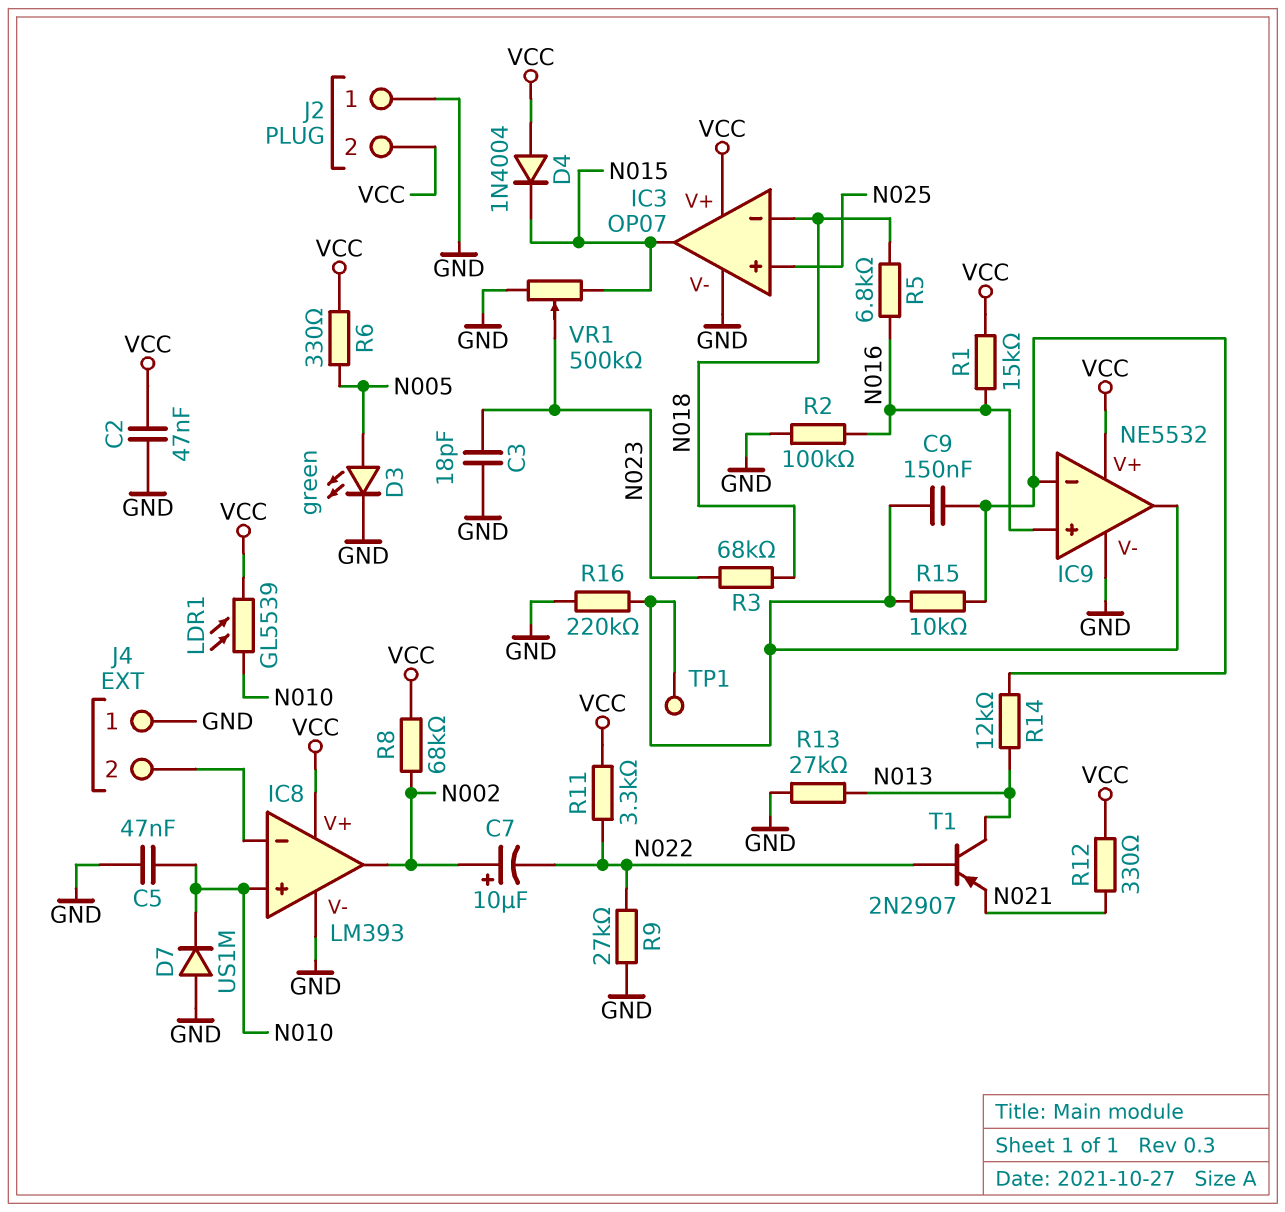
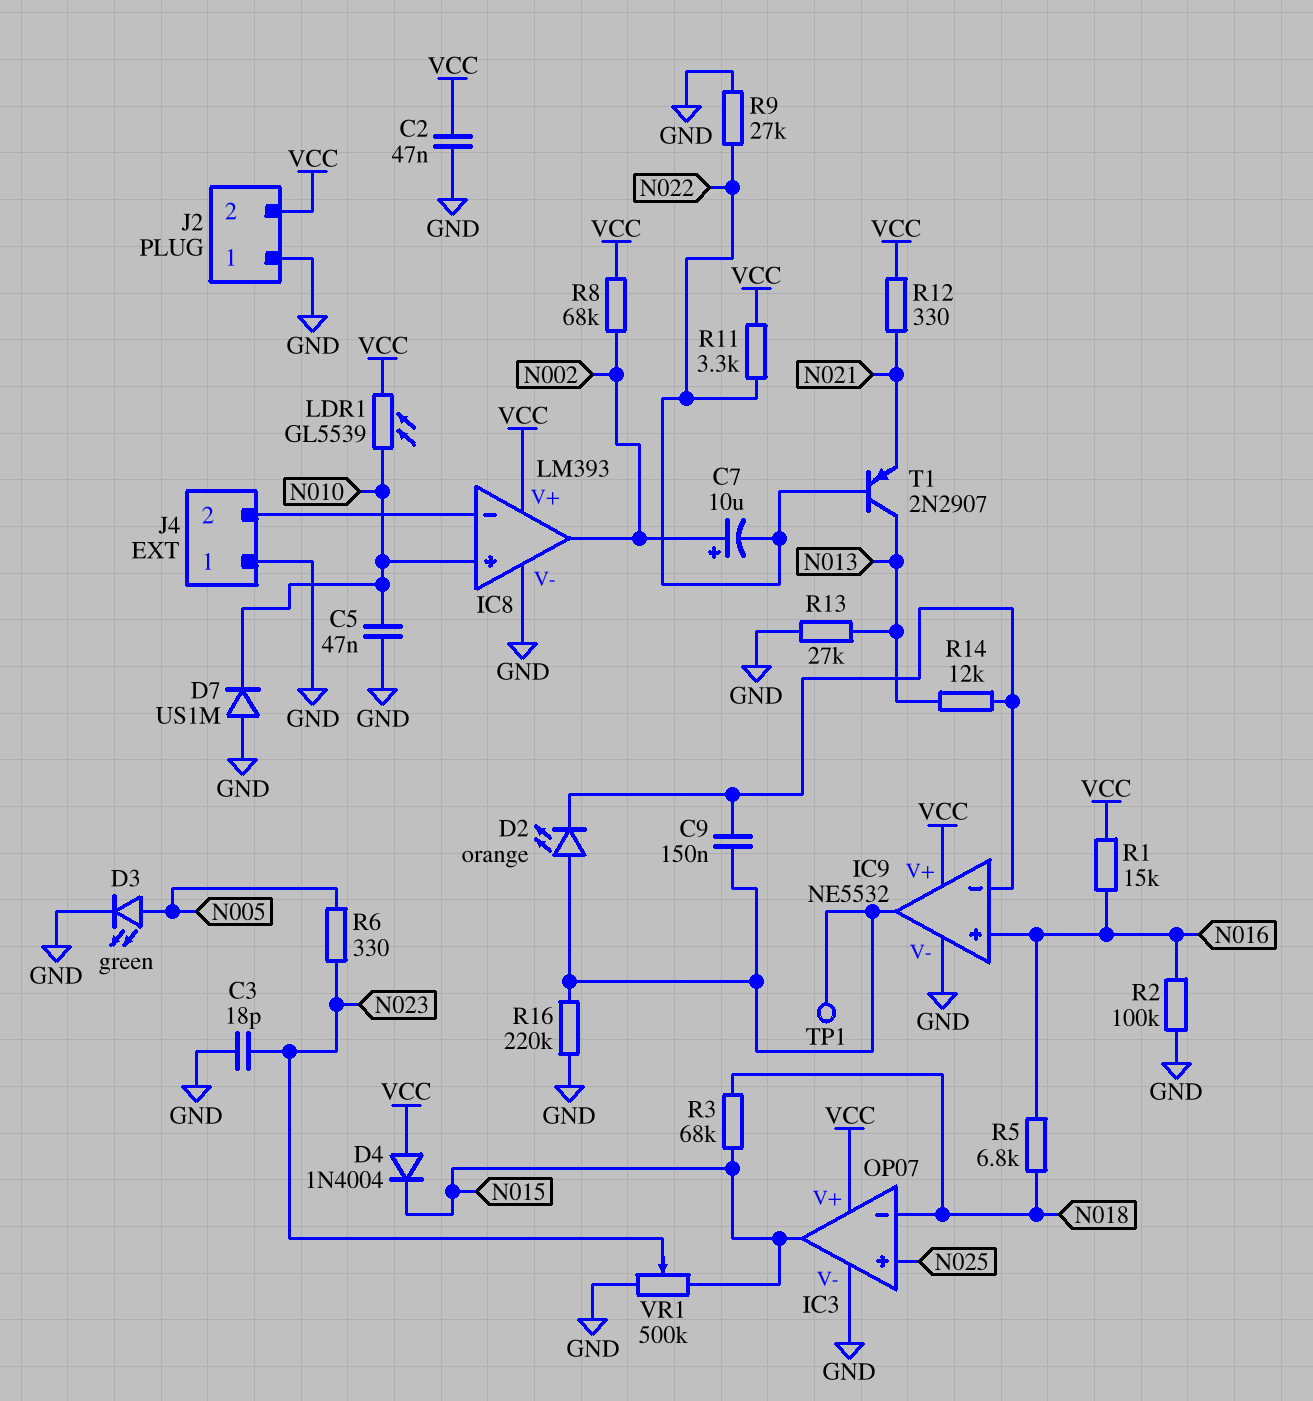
D2: none -> LED orange (A IC9/out, K IC9/in-)
R3: 68k (N018, N023) -> 68k (N015, N018)
R6: 330 (N005, VCC) -> 330 (N005, N023)
R15: 10k (IC9/in-, IC9/out) -> none

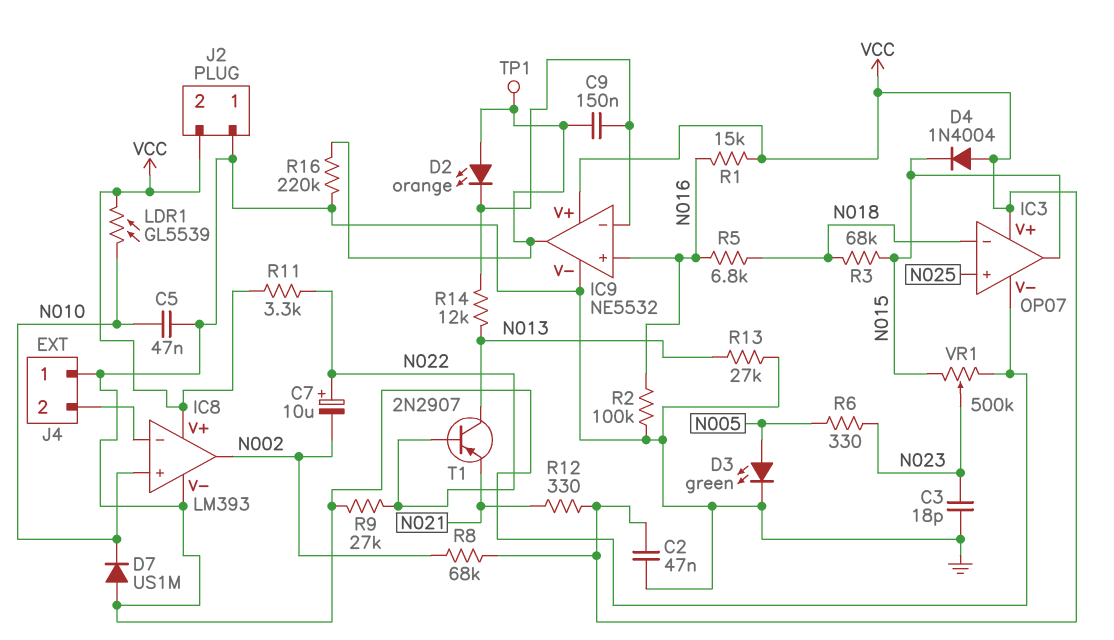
C7: 10uF (plus N002, minus N022) -> 10uF (plus N022, minus N002)

